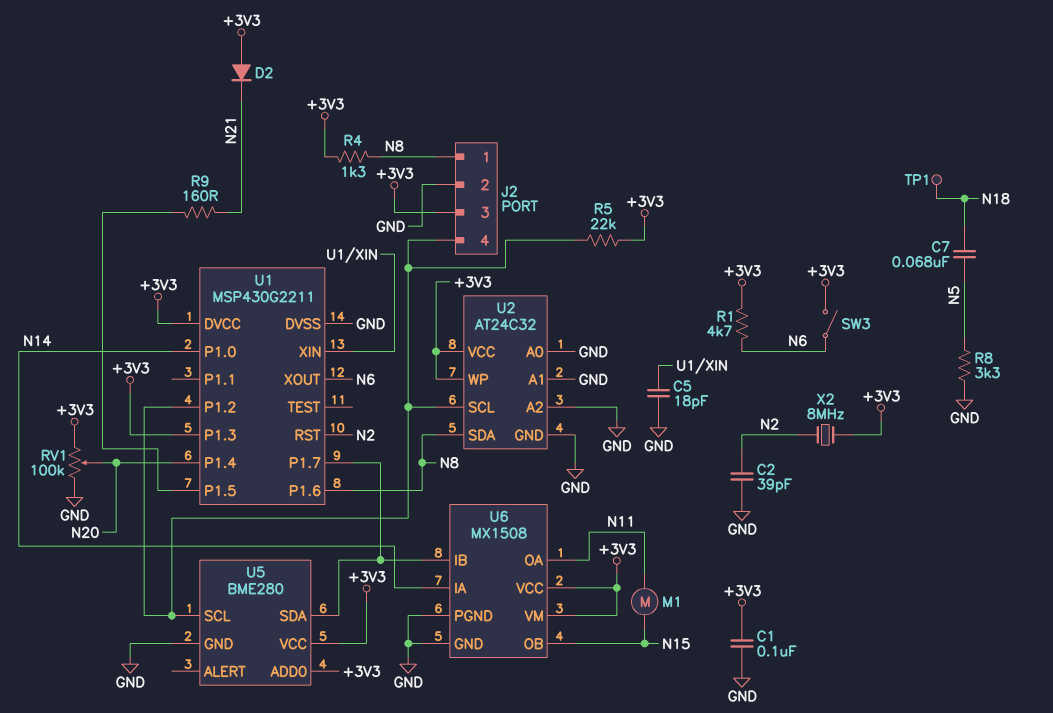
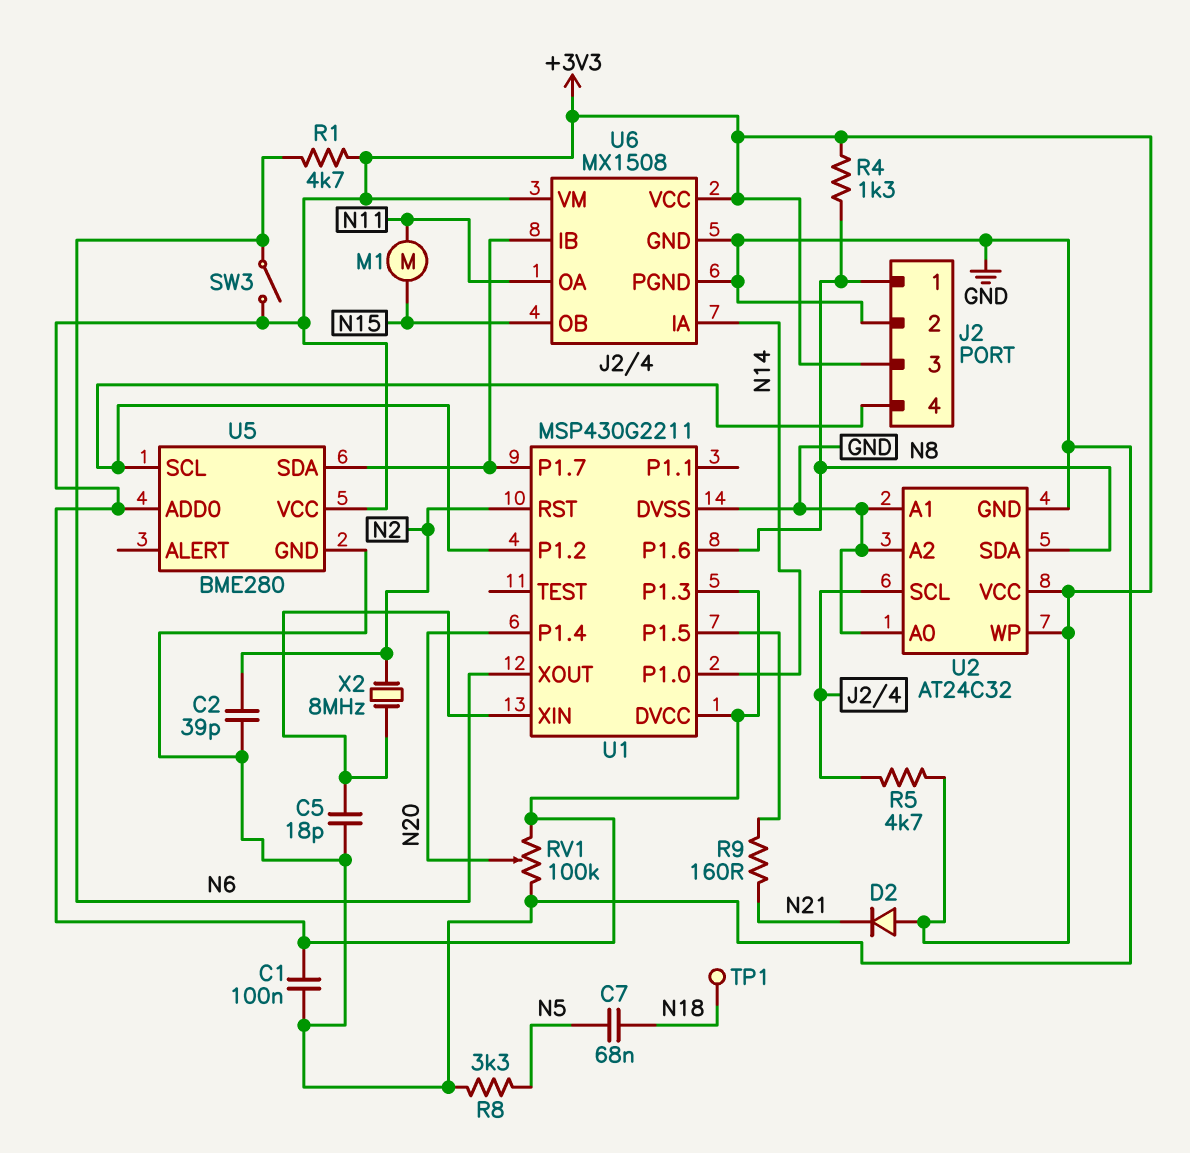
R5: 22k (+3V3, J2/4) -> 4.7k (+3V3, J2/4)
X2: 8MHz (+3V3, N2) -> 8MHz (N2, U1/XIN)

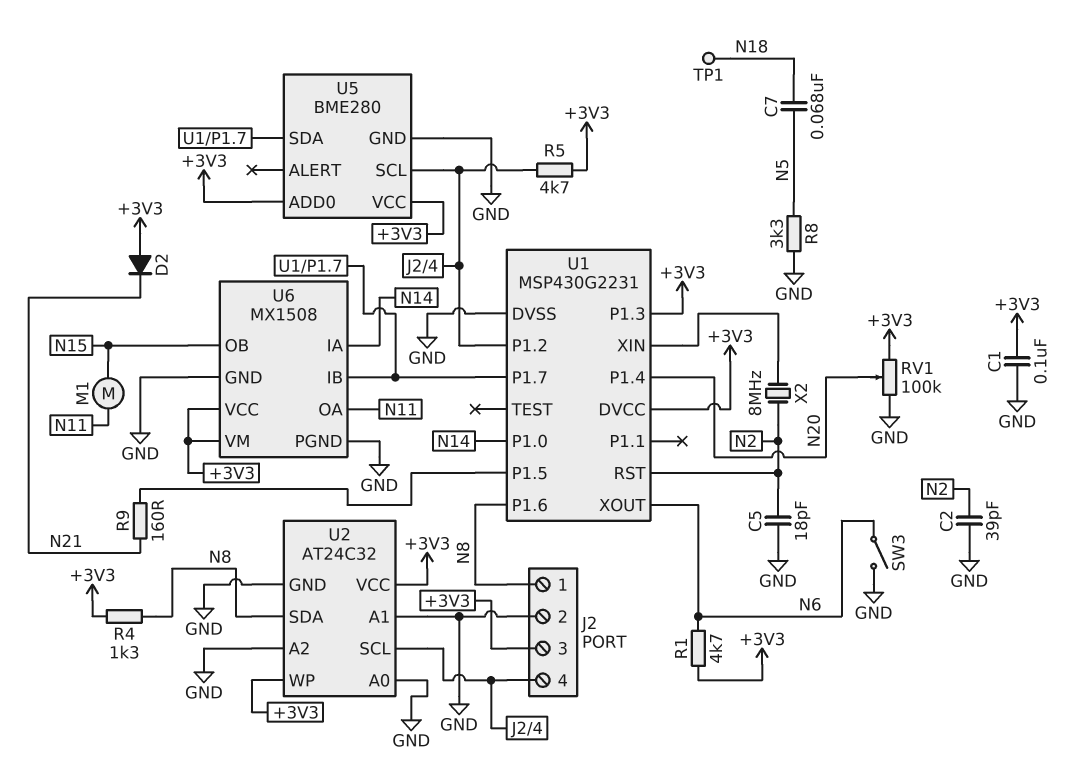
C5: 18pF (GND, U1/XIN) -> 18pF (GND, N2)
SW3: switch (+3V3, N6) -> switch (GND, N6)
U1: MSP430G2211 -> MSP430G2231

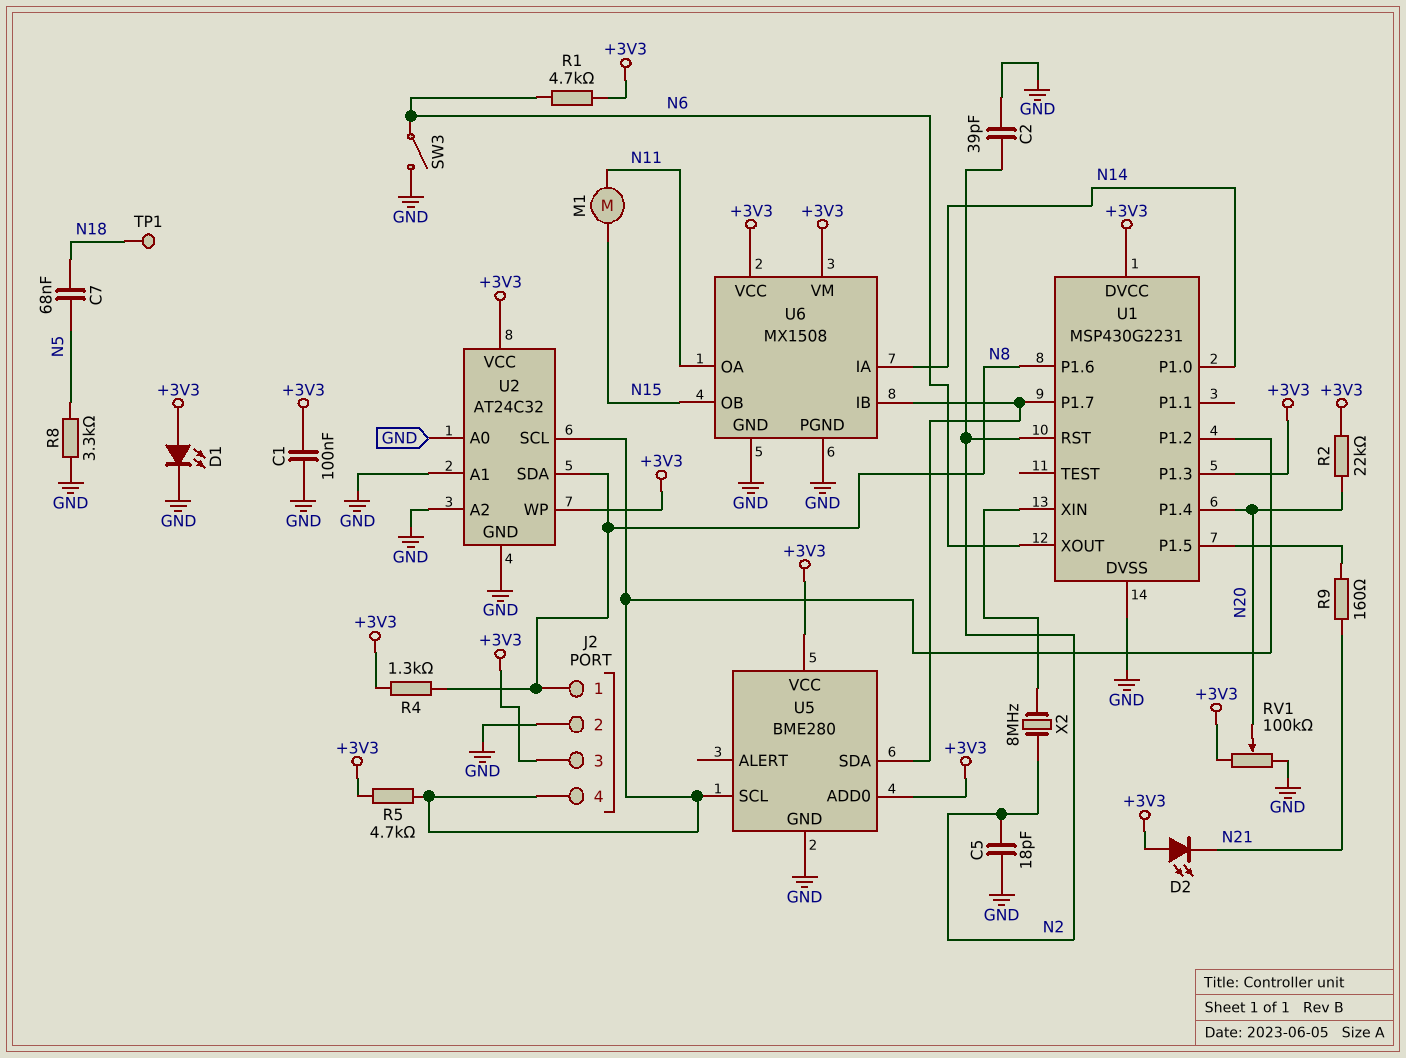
D1: none -> LED (A +3V3, K GND)
D2: diode (A +3V3, K N21) -> LED (A +3V3, K N21)
R2: none -> 22k (+3V3, N20)

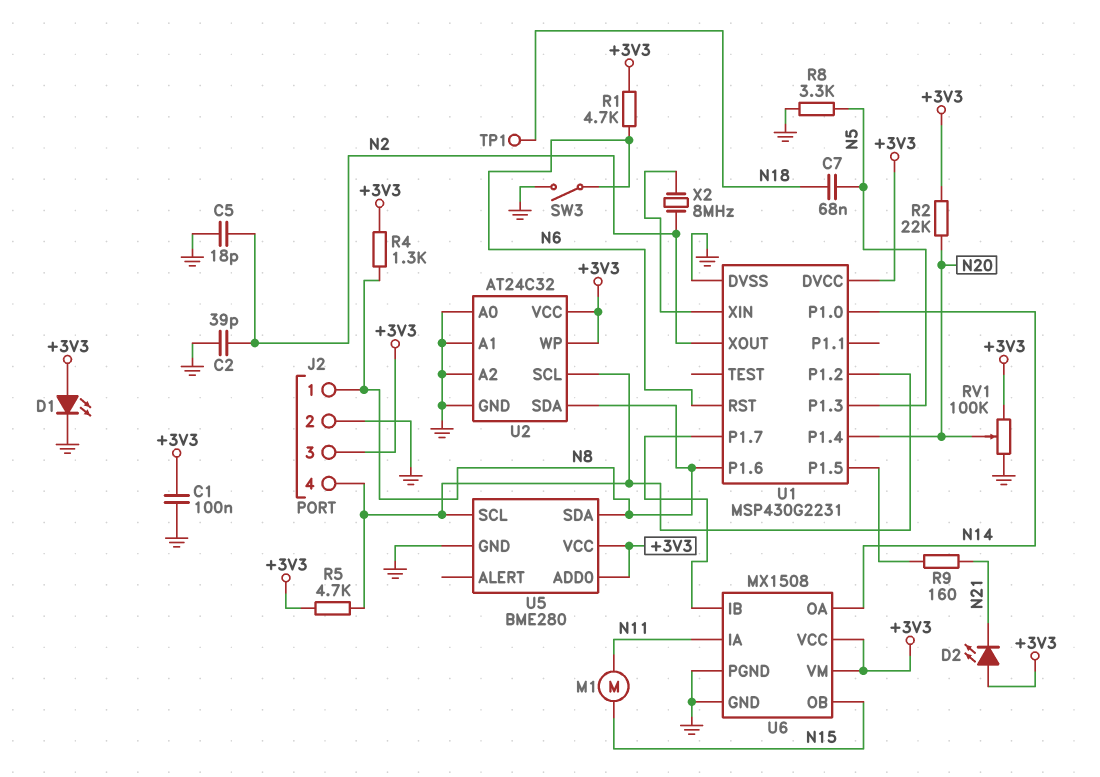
U1 pin P1.3: +3V3 -> N5
U1 pin RST: N2 -> N6
U1 pin XOUT: N6 -> N2
U5 pin SDA: U1/P1.7 -> N8
U6 pin IA: N14 -> N11
U6 pin OA: N11 -> N14

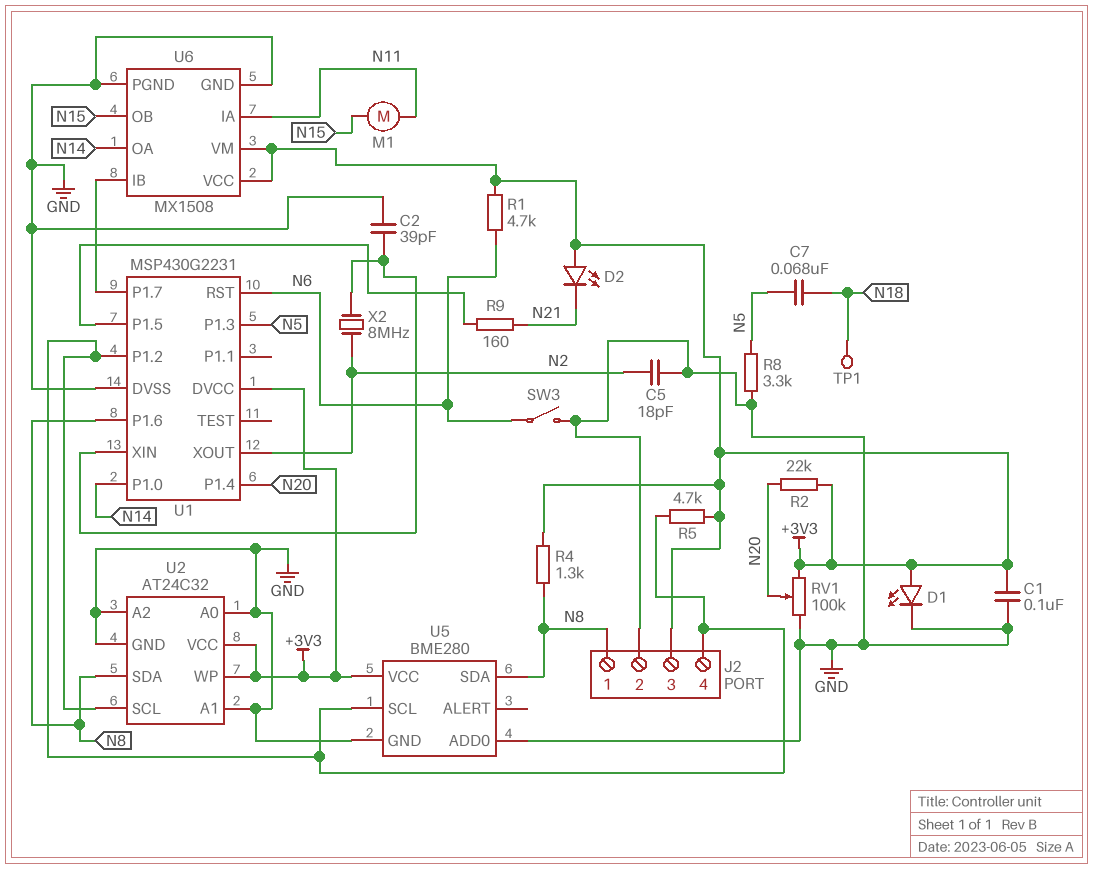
C2: 39pF (GND, N2) -> 39pF (GND, U1/XIN)
U5 pin ADD0: +3V3 -> GND

